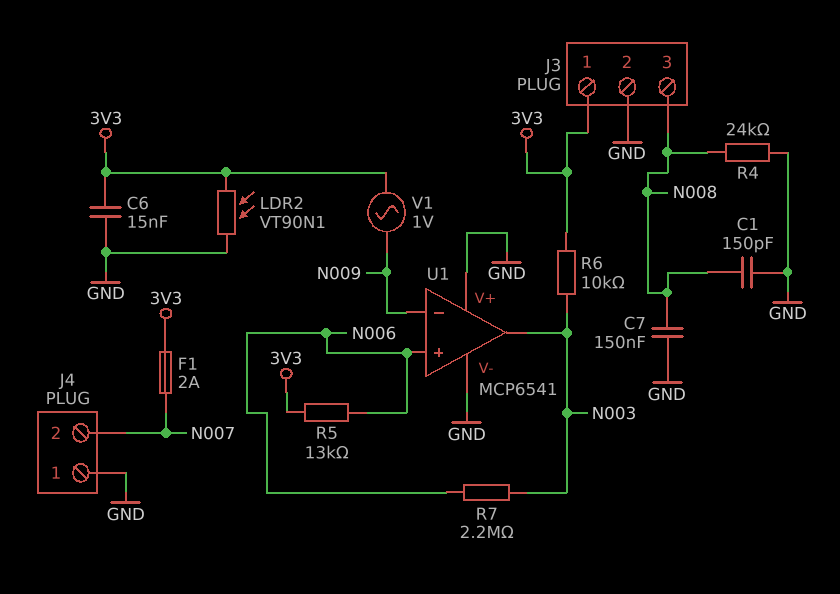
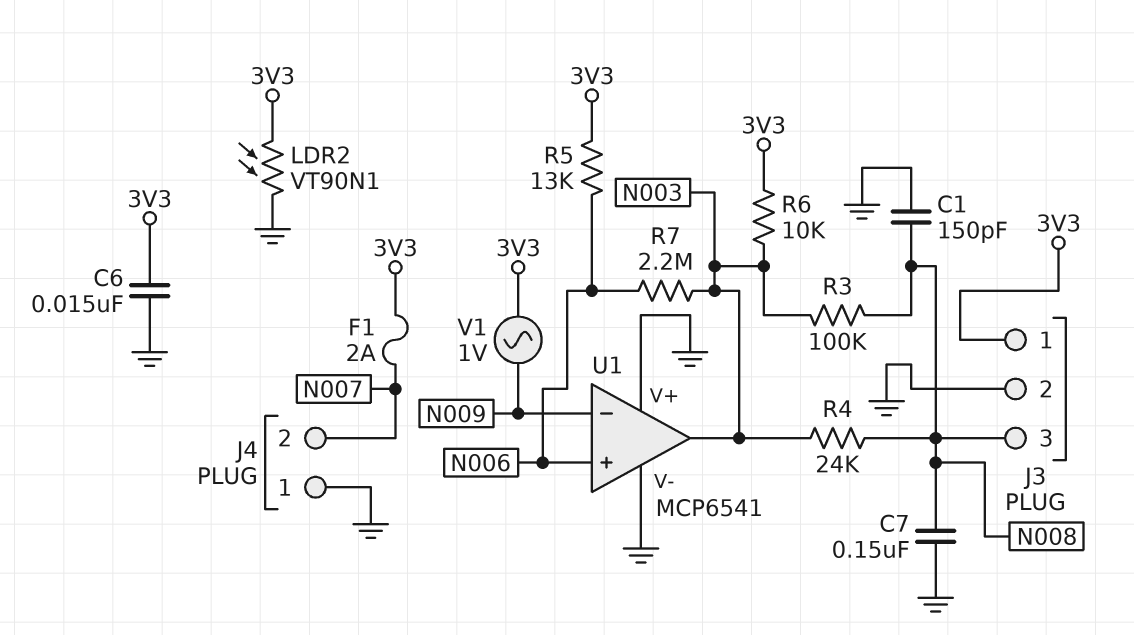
R3: none -> 100k (N003, N008)
R4: 24k (GND, N008) -> 24k (N003, N008)

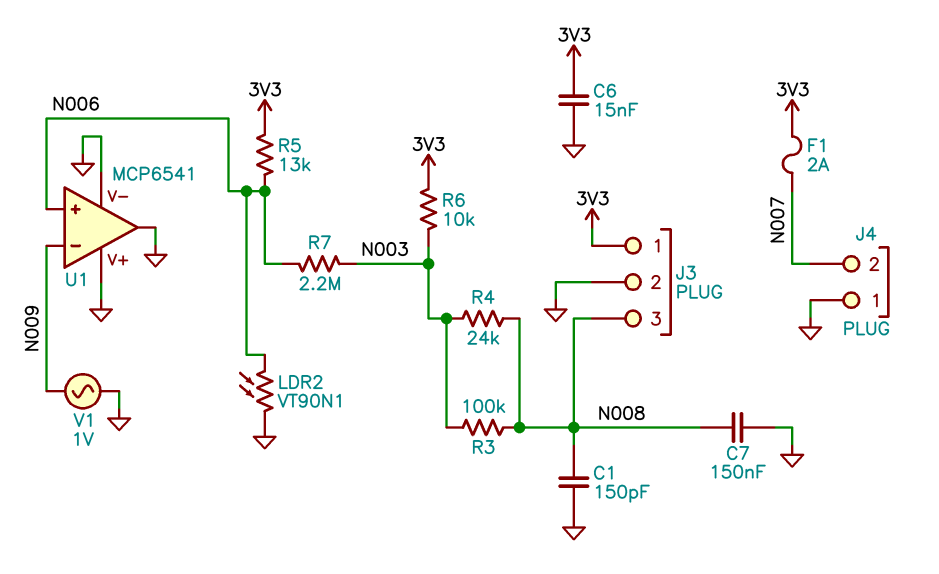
LDR2: VT90N1 (3V3, GND) -> VT90N1 (GND, N006)
U1 pin out: N003 -> GND
V1: AC 1V (3V3, N009) -> AC 1V (GND, N009)

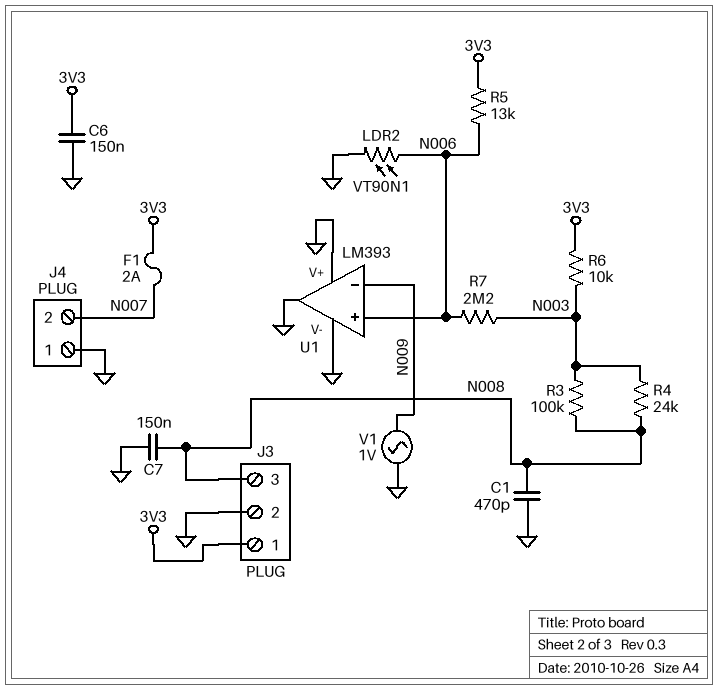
C1: 150pF (GND, N008) -> 470pF (GND, N008)
C6: 15nF (3V3, GND) -> 150nF (3V3, GND)
U1: MCP6541 -> LM393

